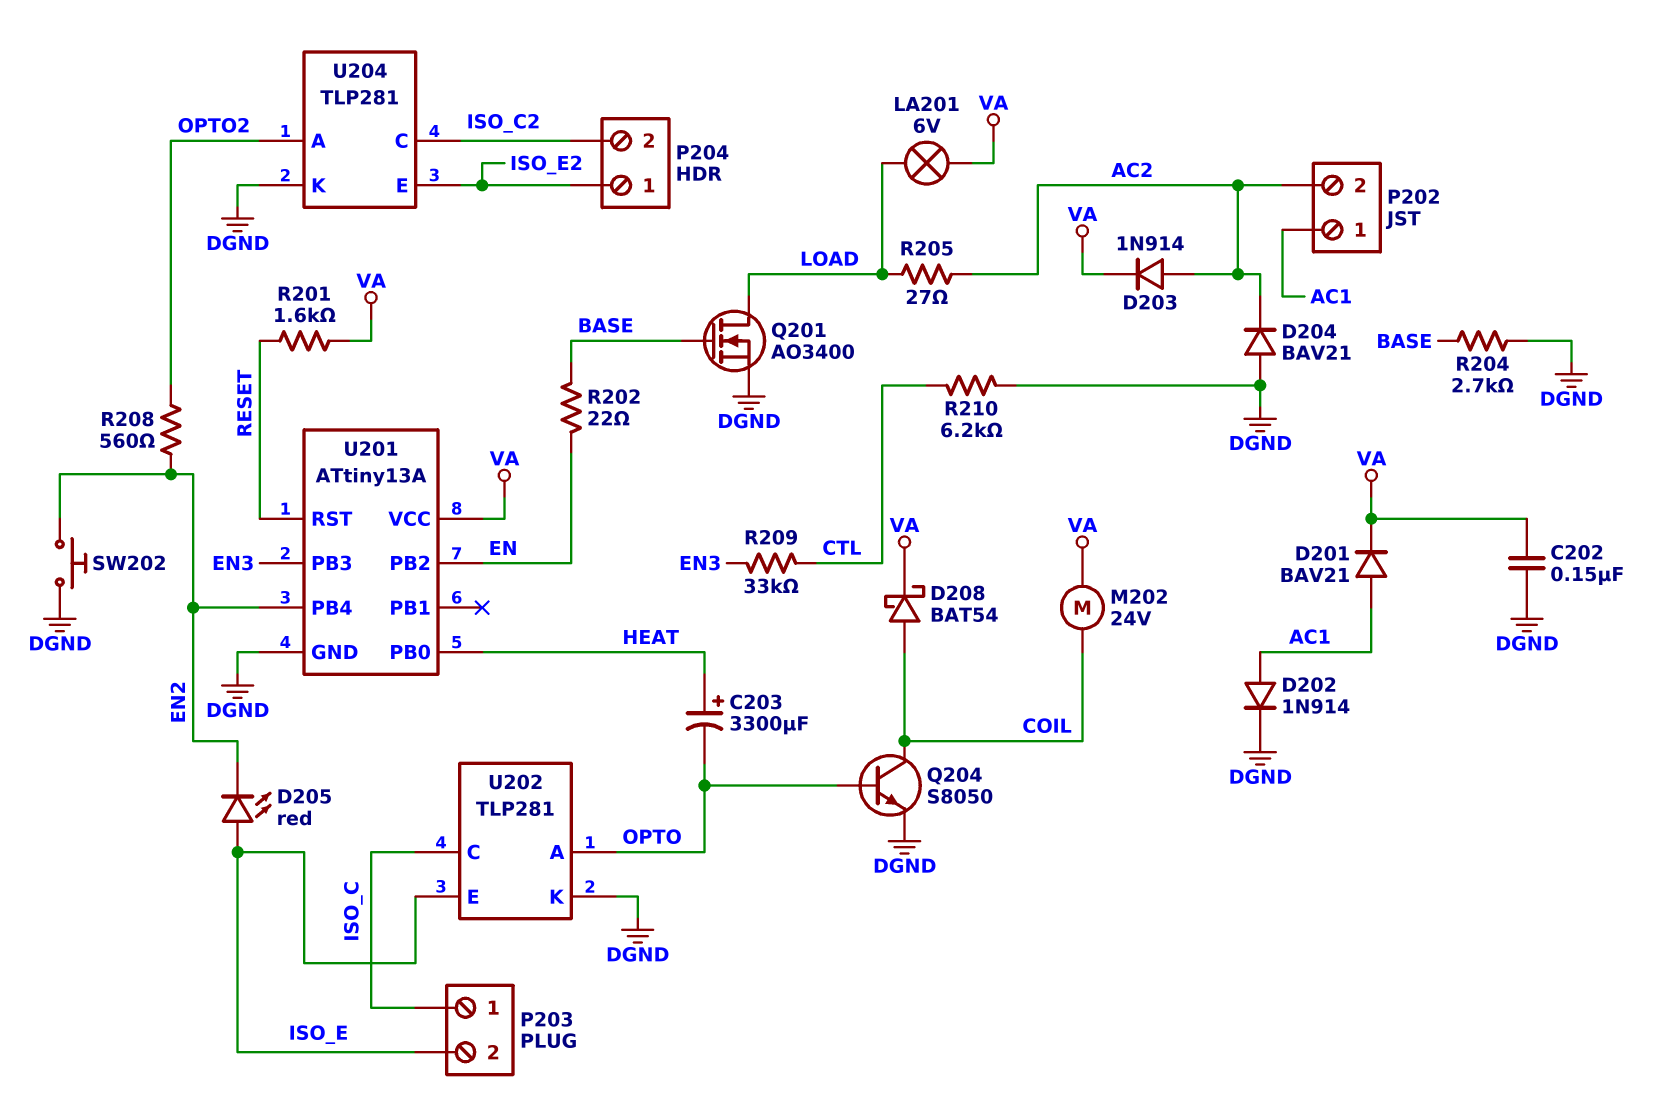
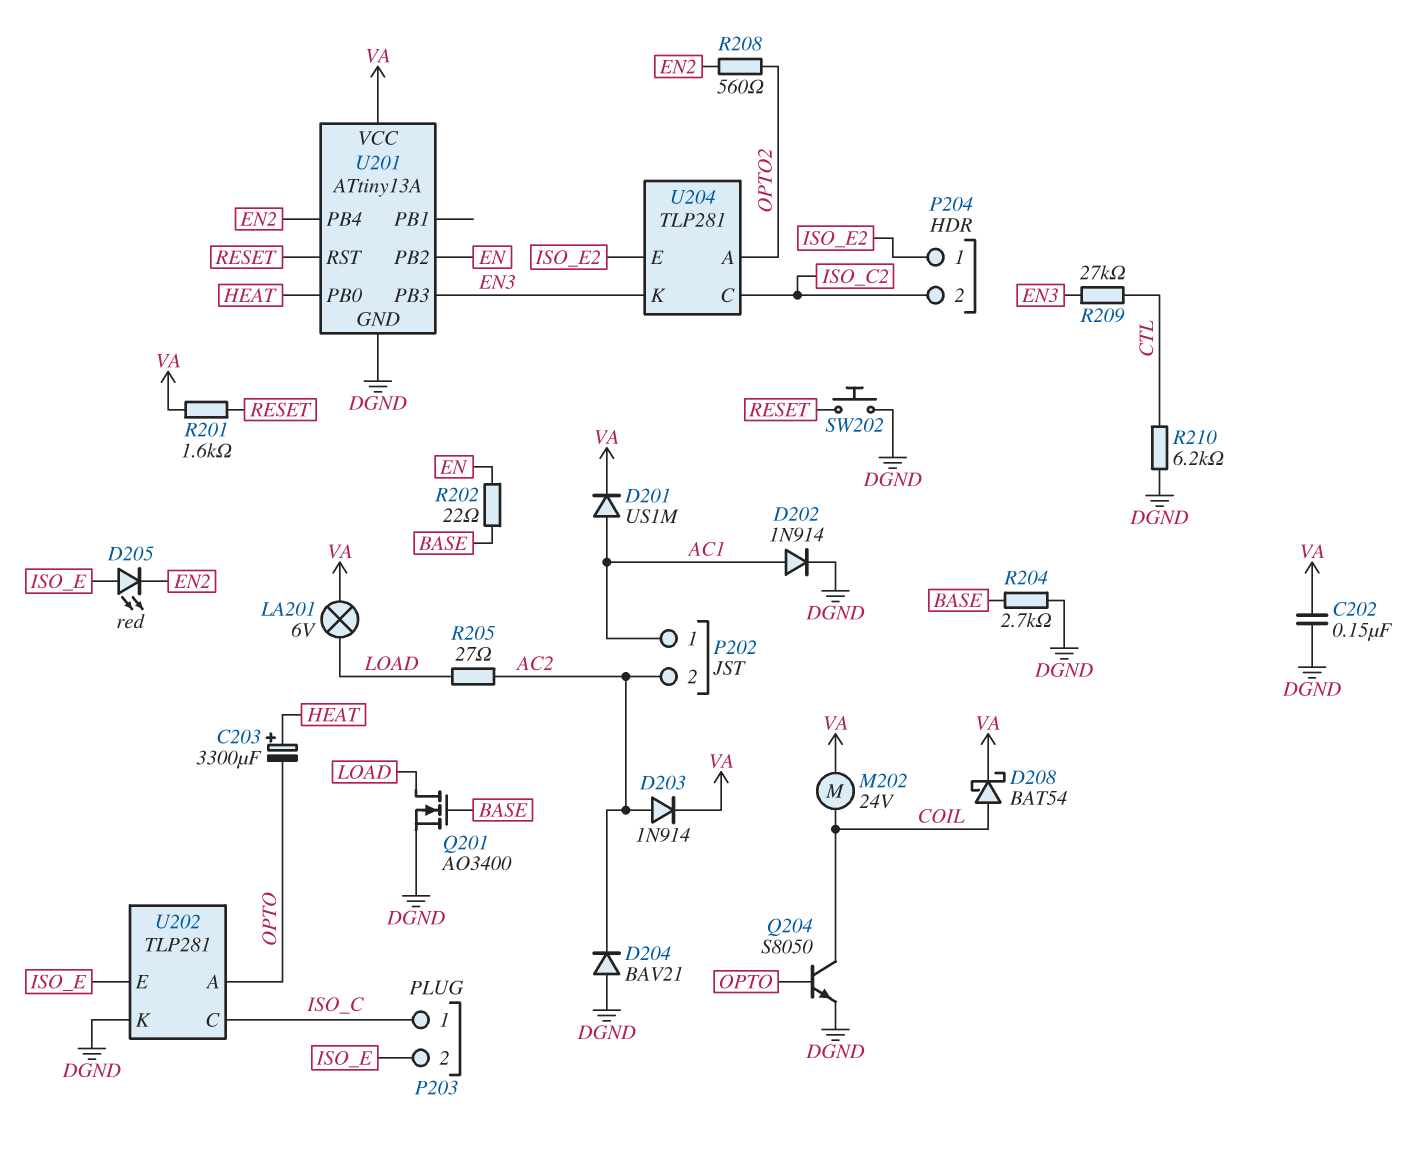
D201: diode BAV21 (A AC1, K VA) -> diode US1M (A AC1, K VA)
R209: 33k (CTL, EN3) -> 27k (CTL, EN3)
SW202: button (DGND, EN2) -> button (DGND, RESET)
U204 pin K: DGND -> EN3

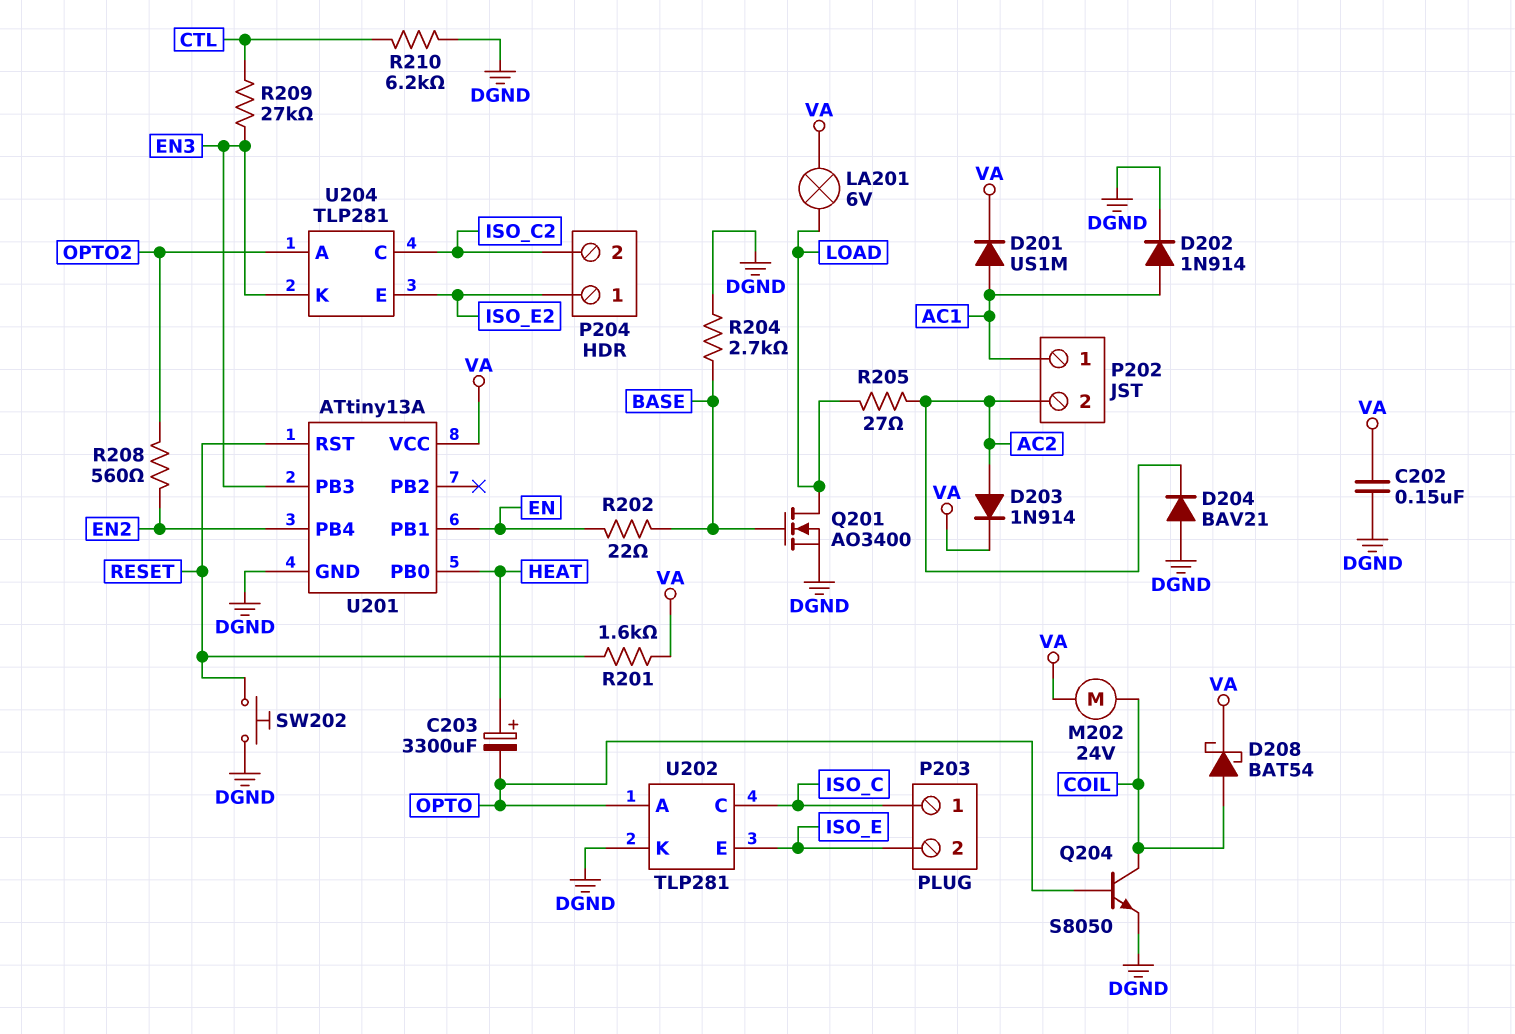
D205: LED red (A ISO_E, K EN2) -> none
U201 pin PB1: none -> EN
U201 pin PB2: EN -> none

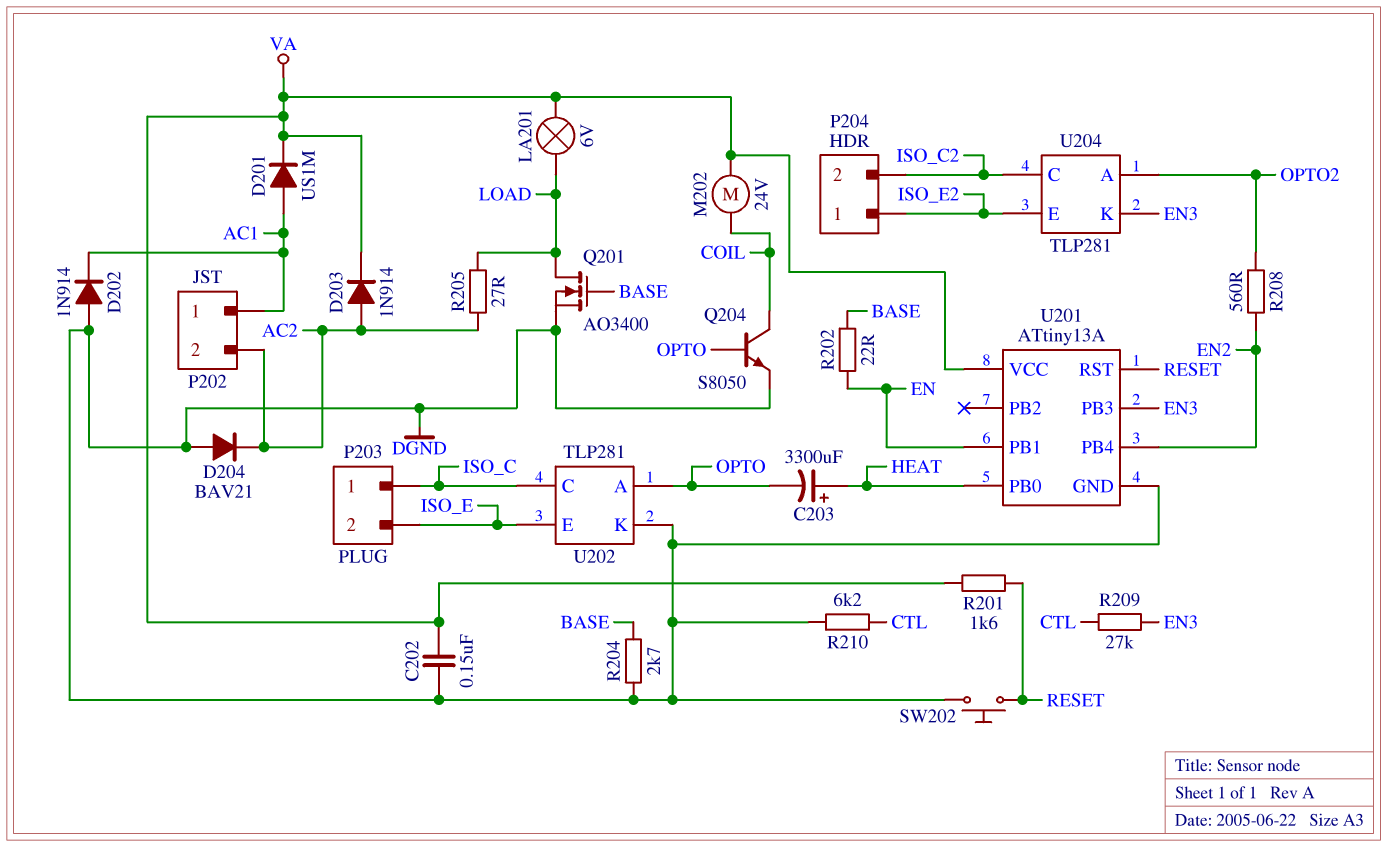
D202: diode 1N914 (A AC1, K DGND) -> diode 1N914 (A DGND, K AC1)
D208: schottky BAT54 (A COIL, K VA) -> none

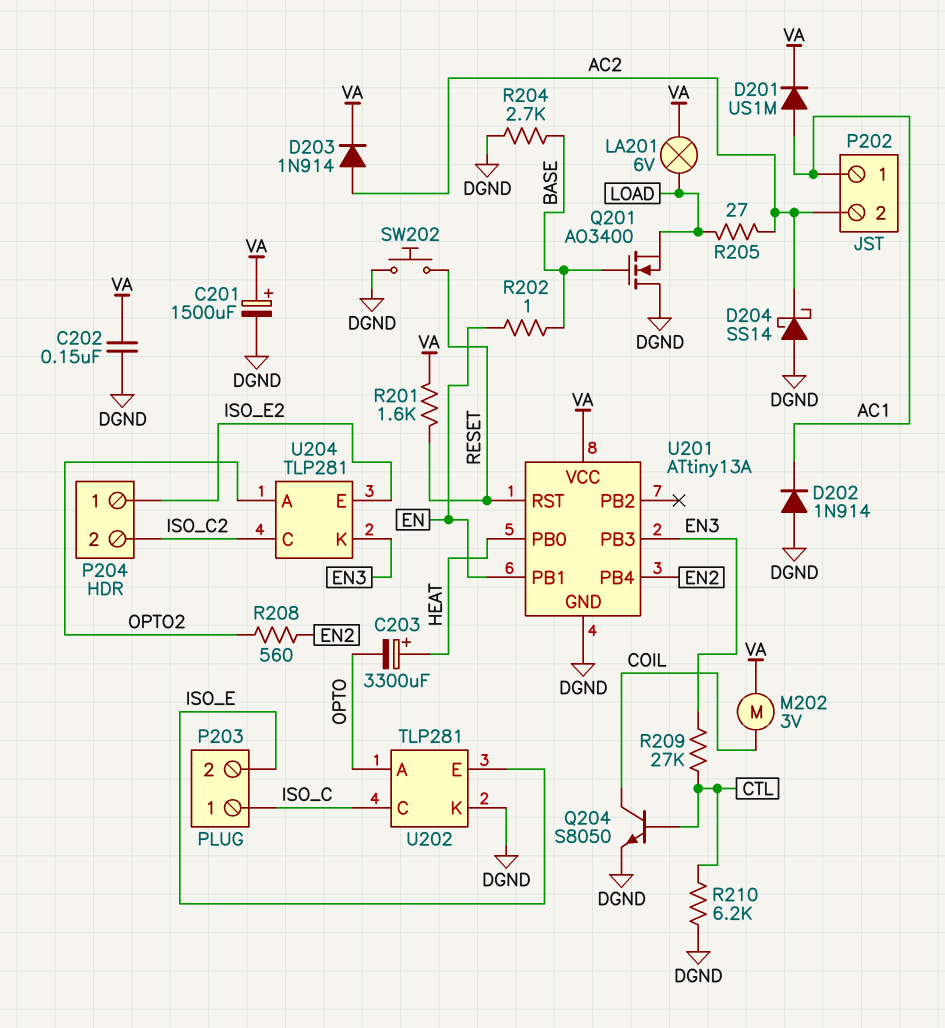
C201: none -> 1500uF (plus VA, minus DGND)
D204: diode BAV21 (A DGND, K AC2) -> schottky SS14 (A DGND, K AC2)
M202: motor 24V (COIL, VA) -> motor 3V (COIL, VA)
Q201: NMOS AO3400 (G BASE, D LOAD, S DGND) -> NMOS AO3400 (G BASE, D DGND, S LOAD)
Q204: NPN S8050 (B OPTO, C COIL, E DGND) -> NPN S8050 (B CTL, C COIL, E DGND)
R202: 22 (BASE, EN) -> 1 (BASE, EN)

